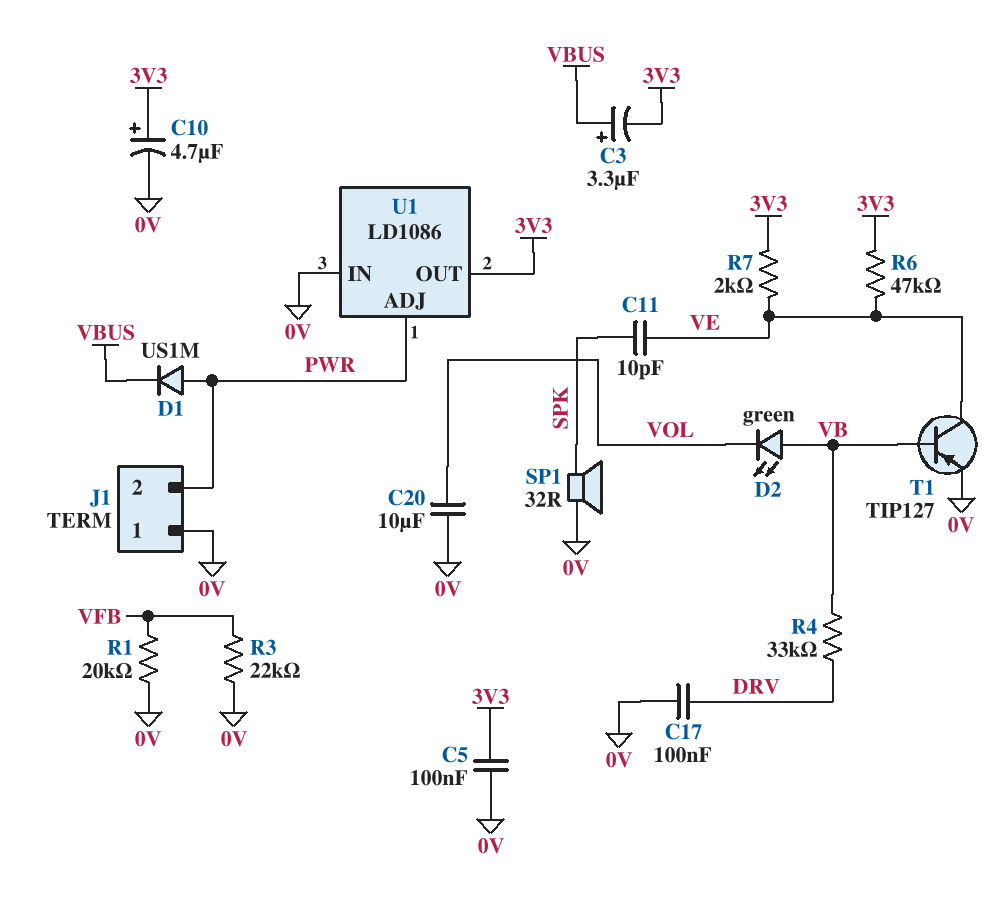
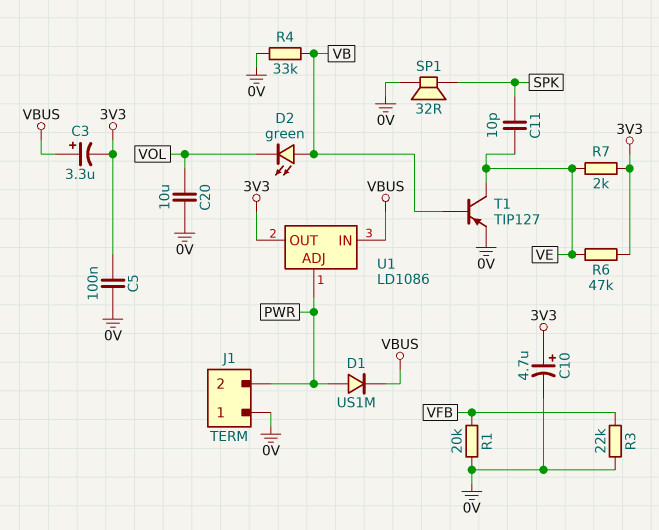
C17: 100nF (0V, DRV) -> none
R4: 33k (DRV, VB) -> 33k (0V, VB)
U1 pin IN: 0V -> VBUS

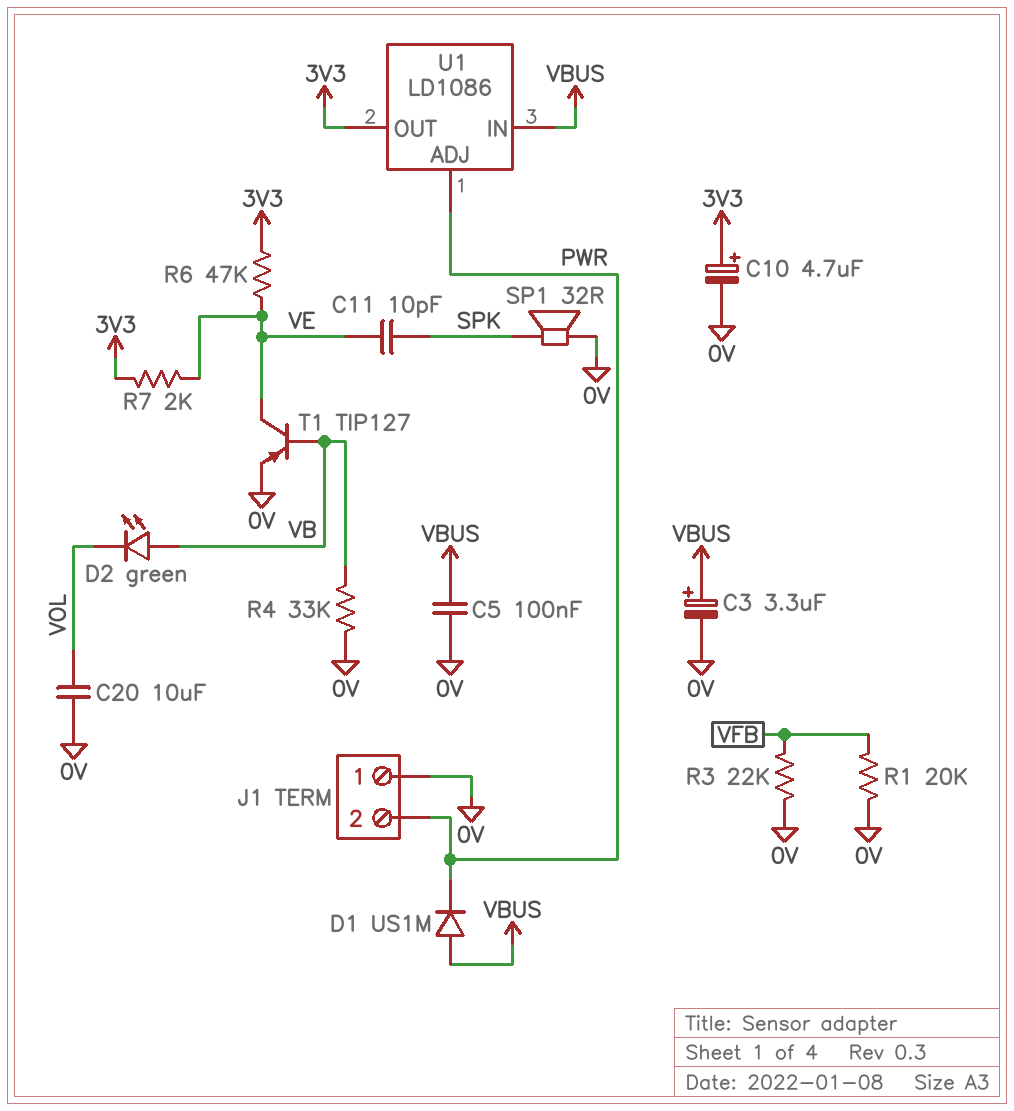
C3: 3.3uF (plus VBUS, minus 3V3) -> 3.3uF (plus VBUS, minus 0V)
C5: 100nF (0V, 3V3) -> 100nF (0V, VBUS)
D1: diode US1M (A PWR, K VBUS) -> diode US1M (A VBUS, K PWR)

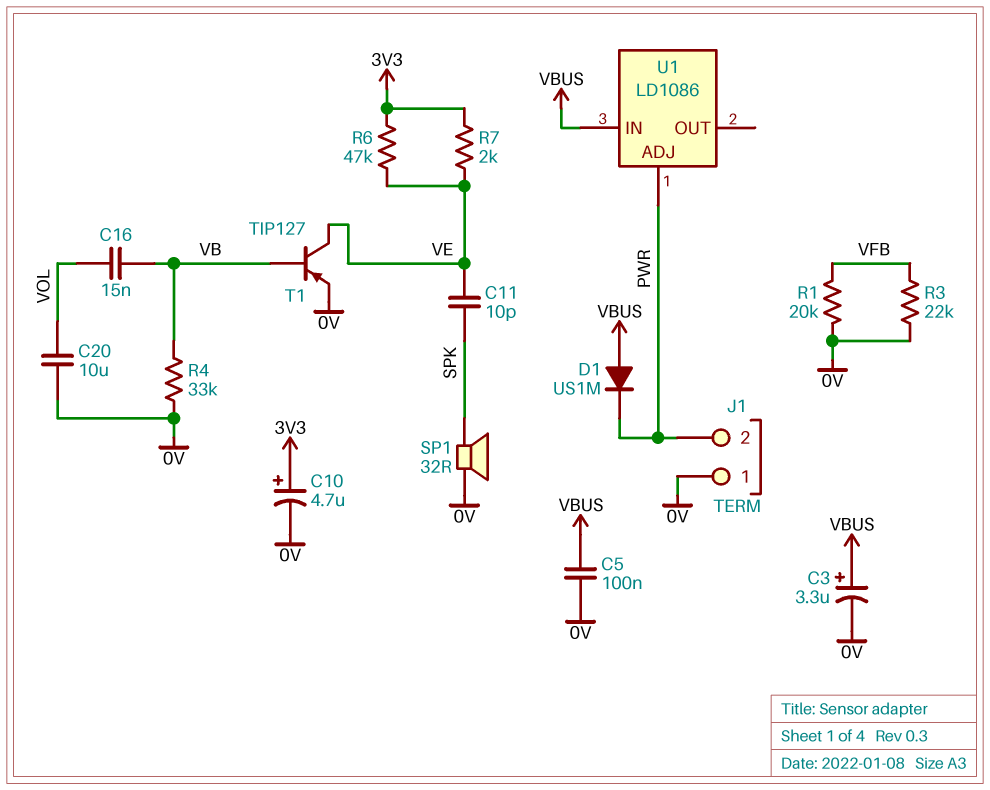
C16: none -> 15nF (VB, VOL)
D2: LED green (A VB, K VOL) -> none
U1 pin OUT: 3V3 -> none

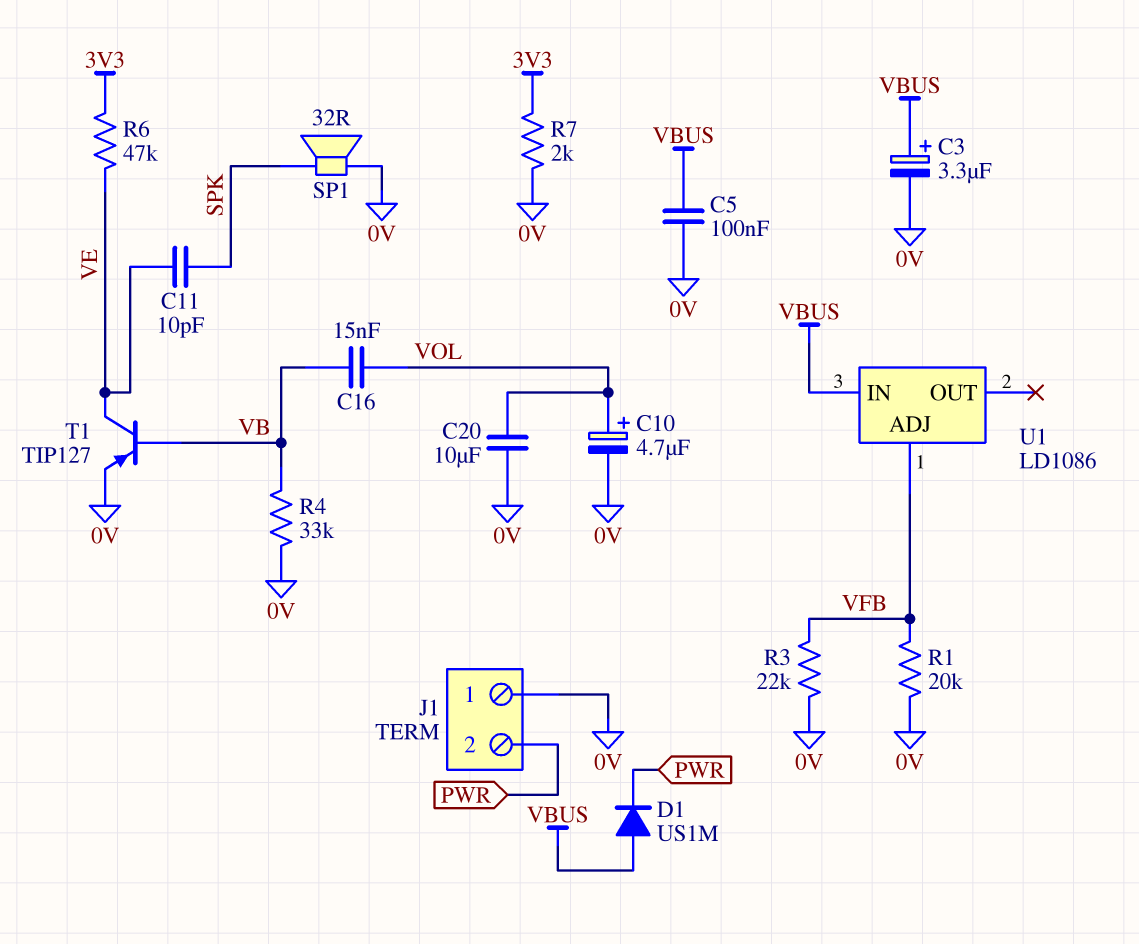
C10: 4.7uF (plus 3V3, minus 0V) -> 4.7uF (plus VOL, minus 0V)
R7: 2k (3V3, VE) -> 2k (0V, 3V3)
U1 pin ADJ: PWR -> VFB

